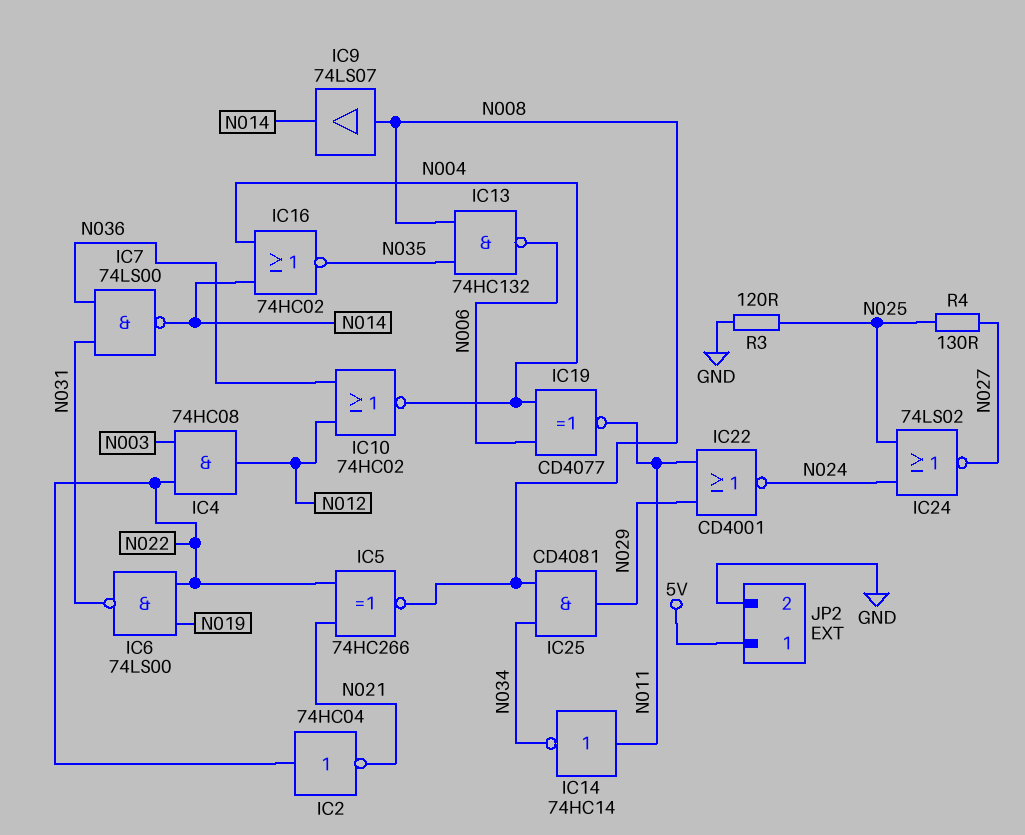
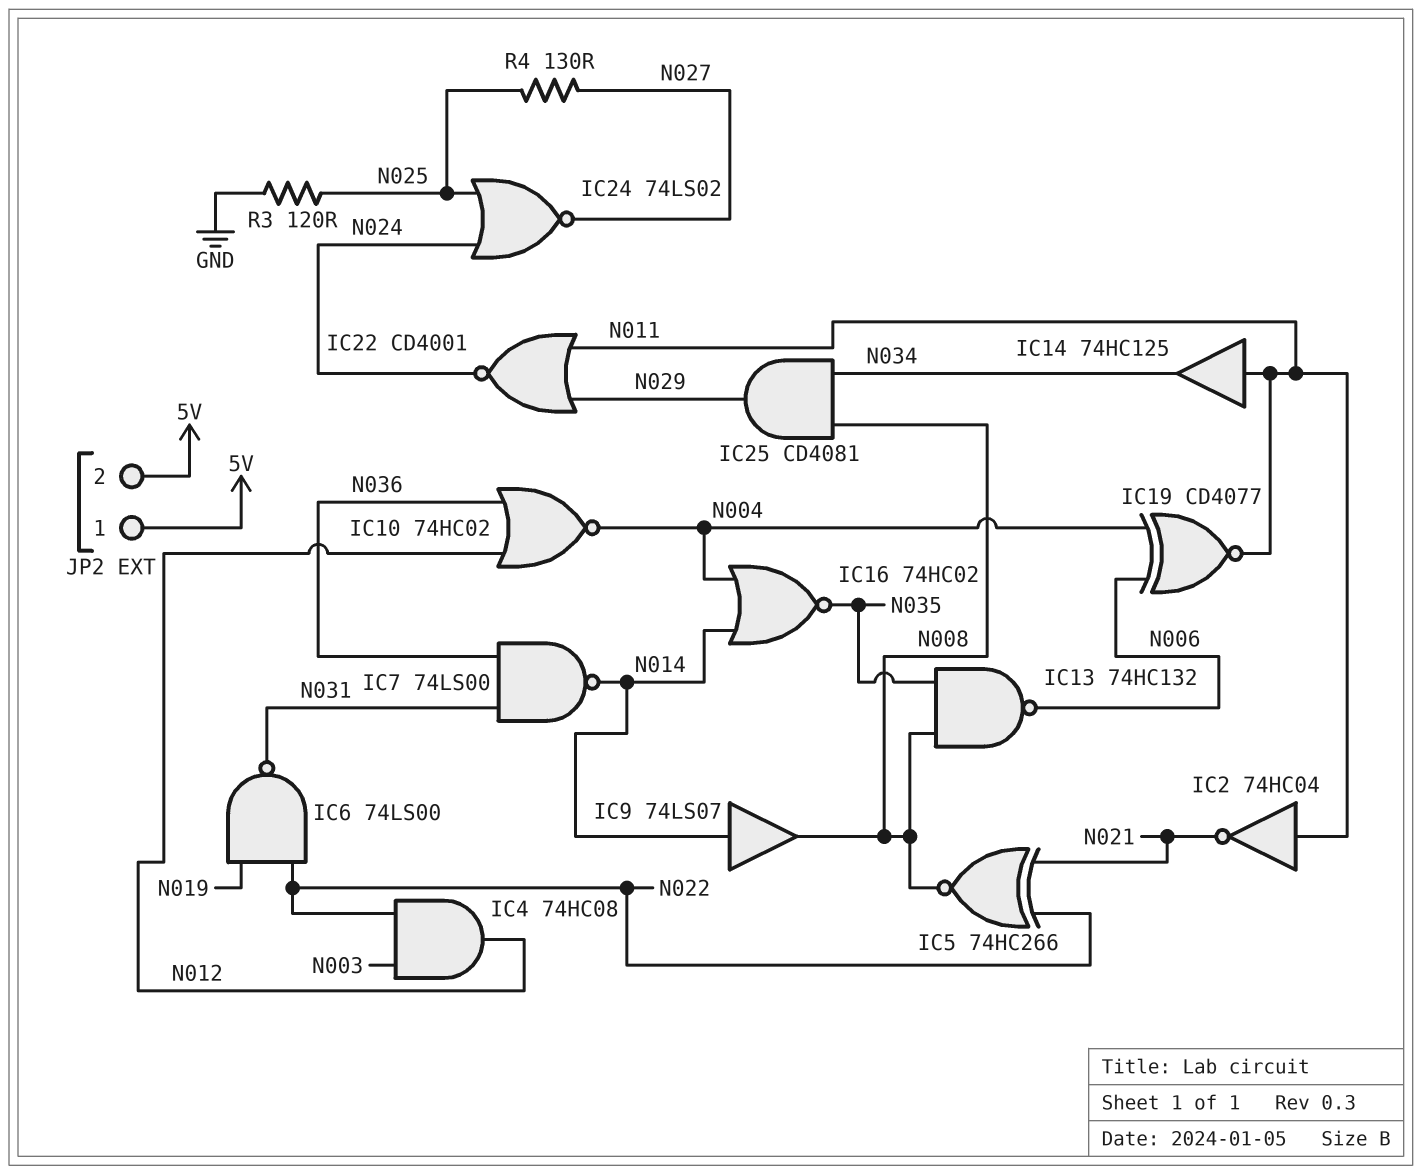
IC2: NOT 74HC04 (in N022, out N021) -> NOT 74HC04 (in N011, out N021)
IC9: buffer 74LS07 (in N008, out N014) -> buffer 74LS07 (in N014, out N008)
IC14: NOT 74HC14 (in N011, out N034) -> buffer 74HC125 (in N011, out N034)
JP2 pin 2: GND -> 5V

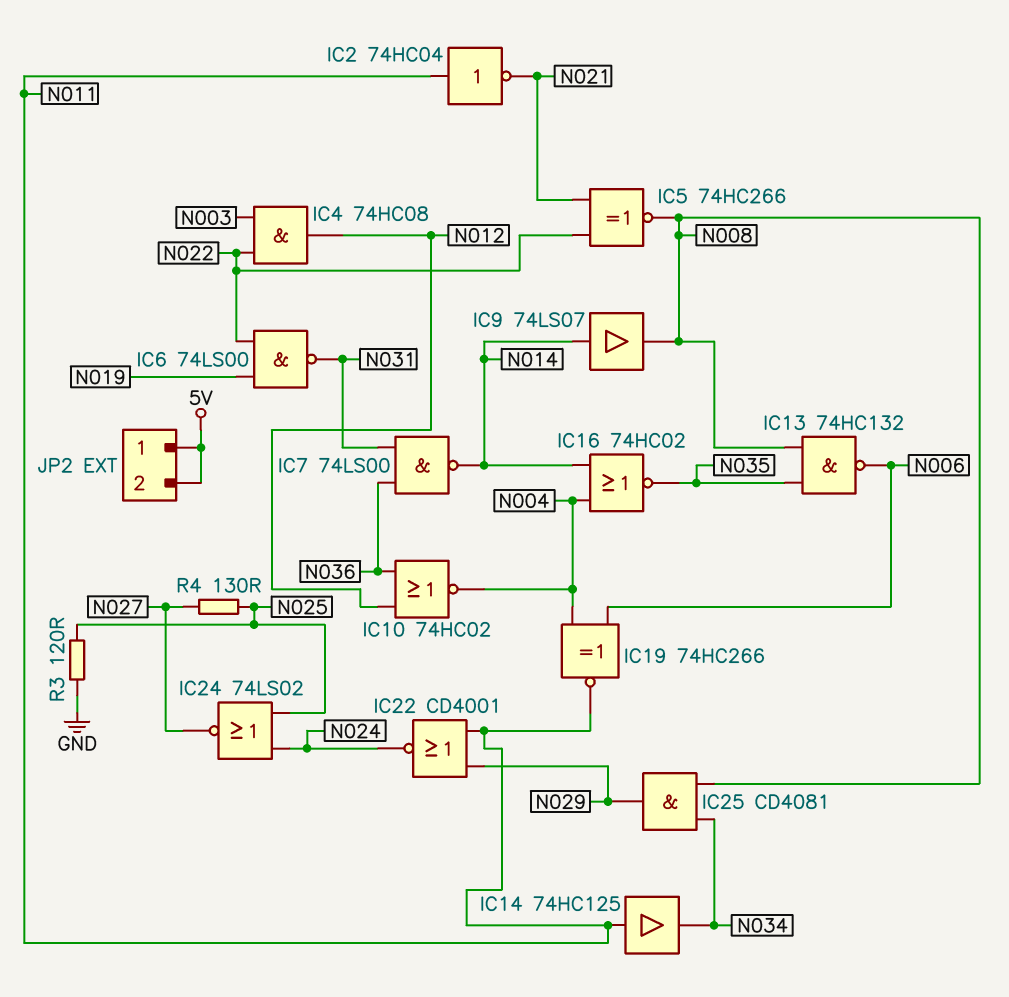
IC19: XNOR CD4077 (in N004, in N006, out N011) -> XNOR 74HC266 (in N004, in N006, out N011)

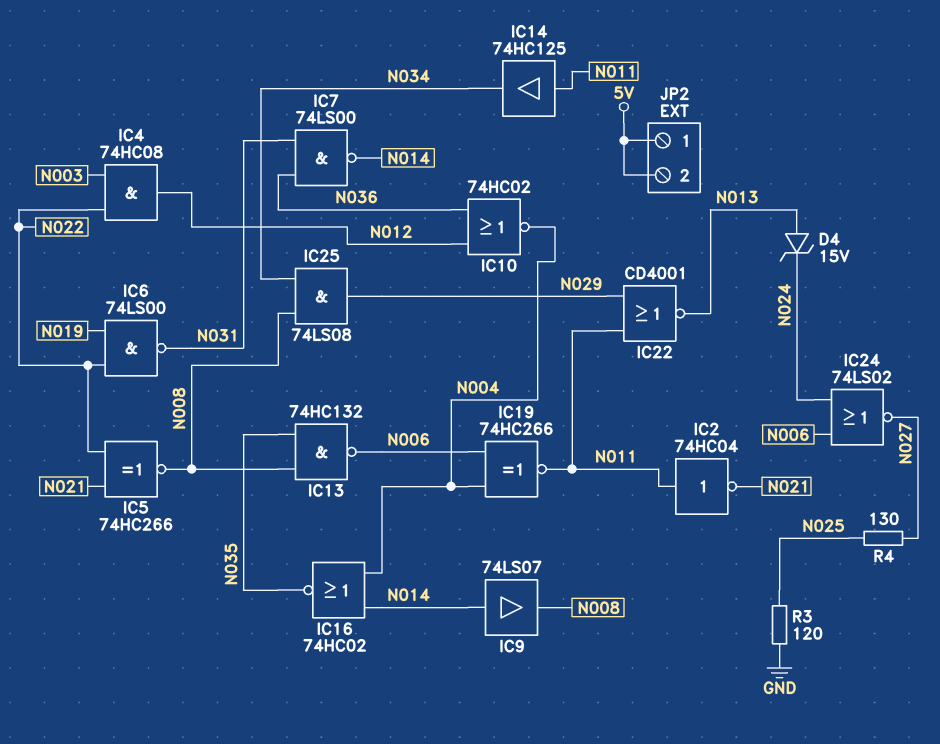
D4: none -> zener 15V (A N013, K N024)
IC22: NOR CD4001 (in N011, in N029, out N024) -> NOR CD4001 (in N011, in N029, out N013)
IC24: NOR 74LS02 (in N024, in N025, out N027) -> NOR 74LS02 (in N006, in N024, out N027)
IC25: AND CD4081 (in N008, in N034, out N029) -> AND 74LS08 (in N008, in N034, out N029)

